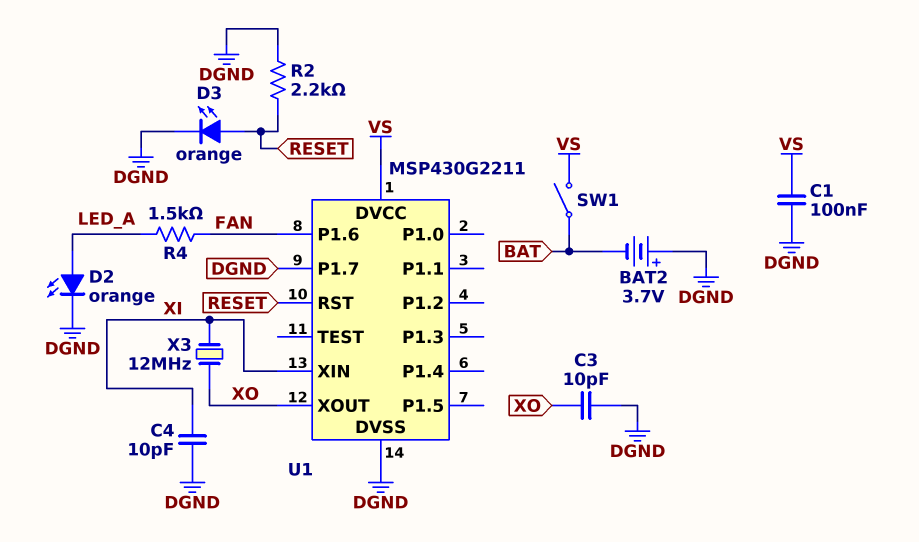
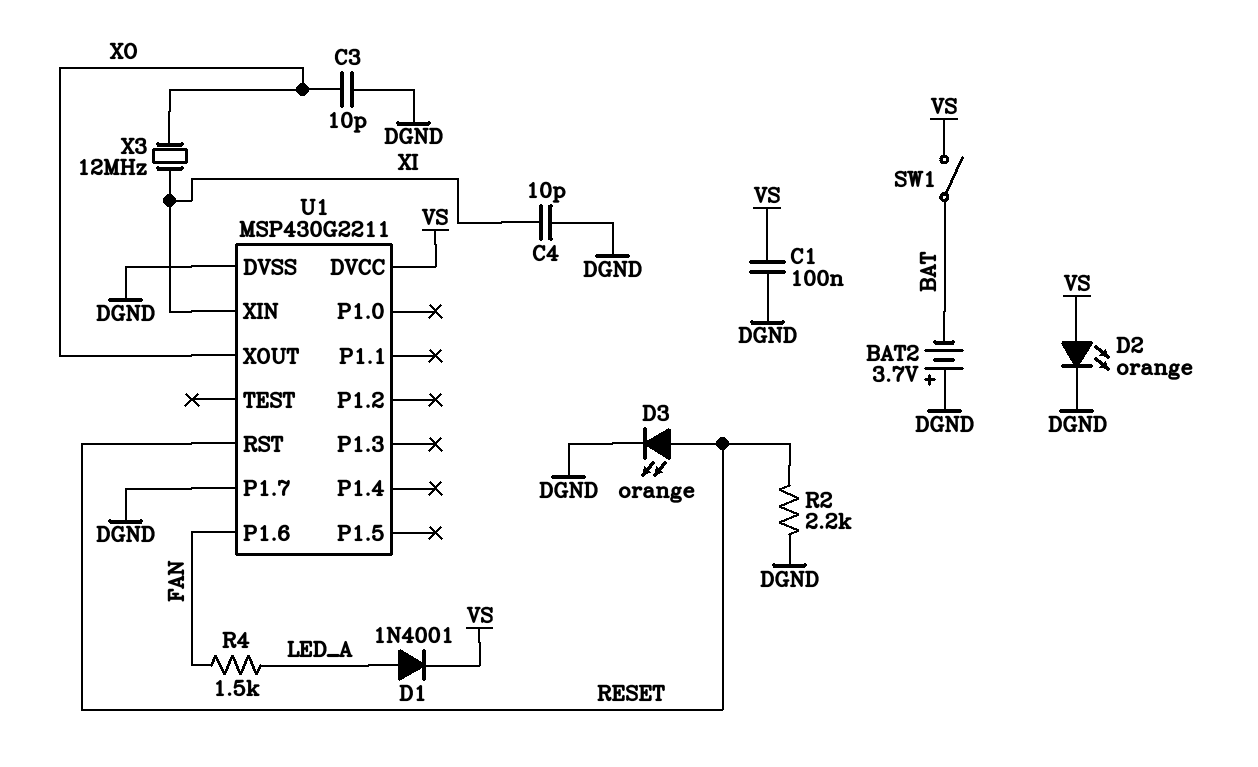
D1: none -> diode 1N4001 (A LED_A, K VS)
D2: LED orange (A LED_A, K DGND) -> LED orange (A VS, K DGND)

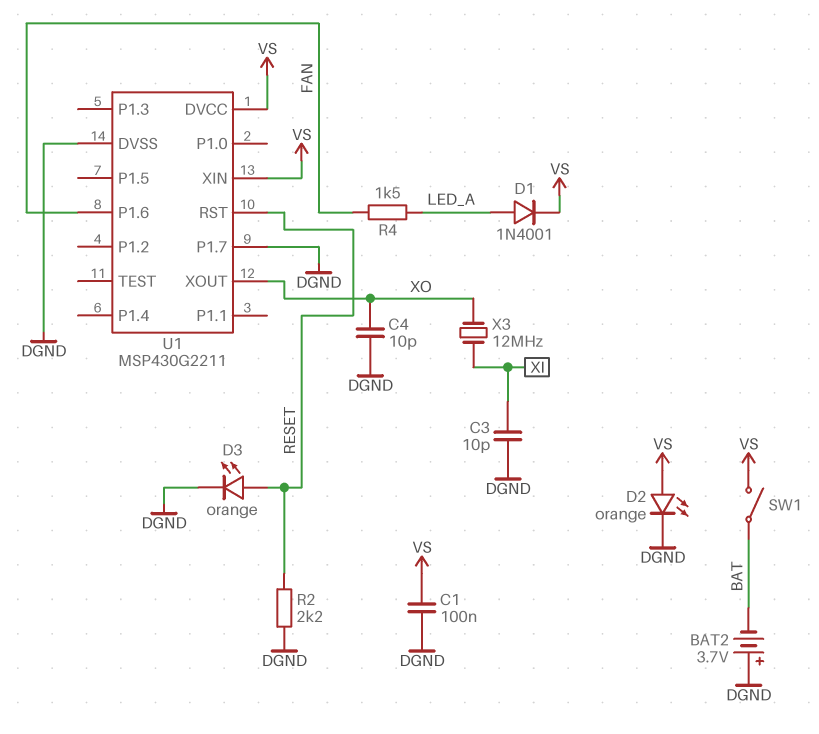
C3: 10pF (DGND, XO) -> 10pF (DGND, XI)
C4: 10pF (DGND, XI) -> 10pF (DGND, XO)
U1 pin XIN: XI -> VS

